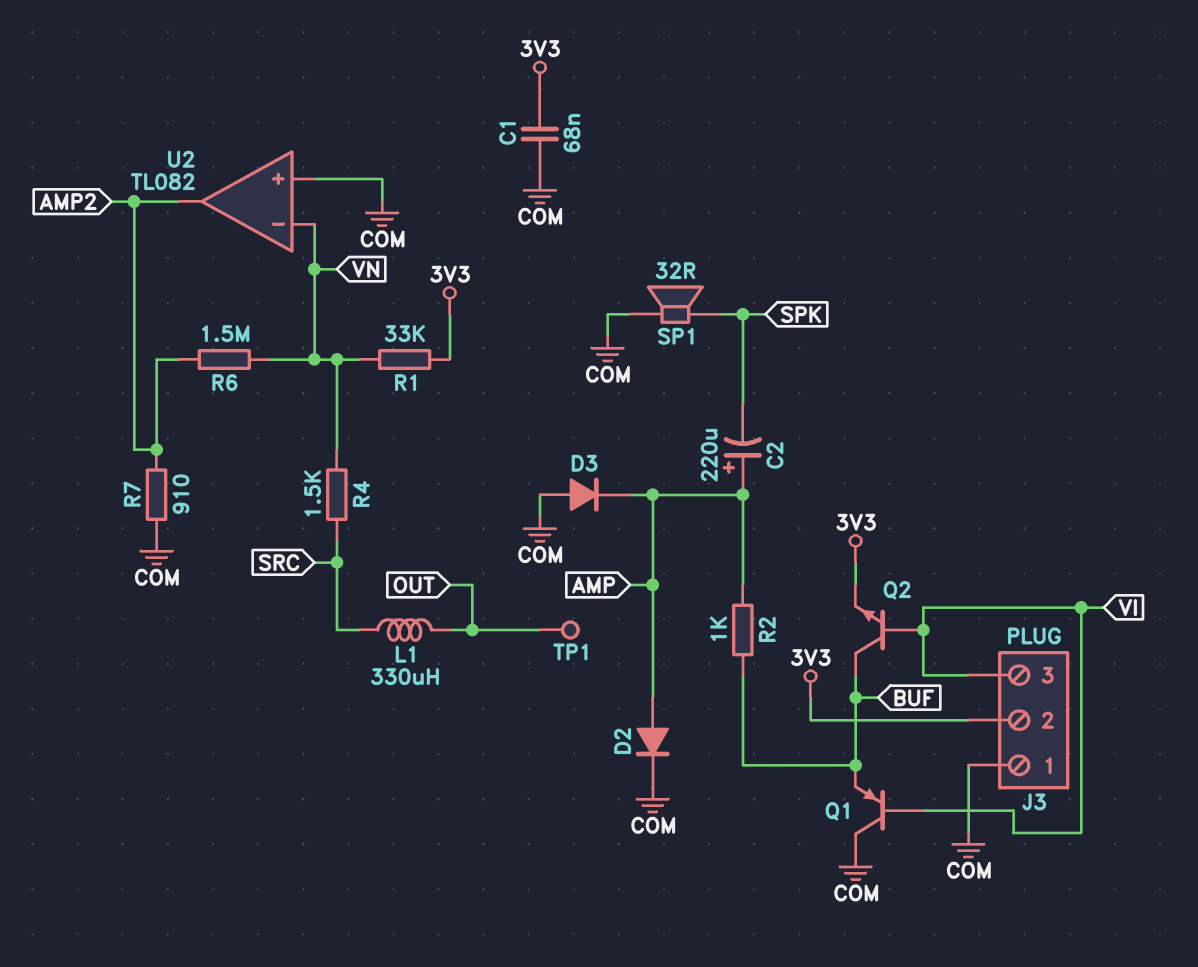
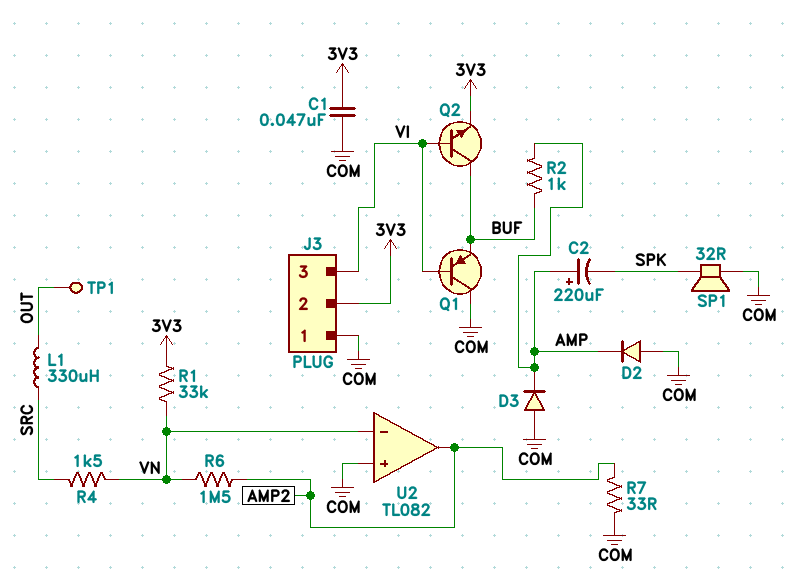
C1: 68nF (3V3, COM) -> 47nF (3V3, COM)
D2: diode (A AMP, K COM) -> diode (A COM, K AMP)
R7: 910 (AMP2, COM) -> 33 (AMP2, COM)

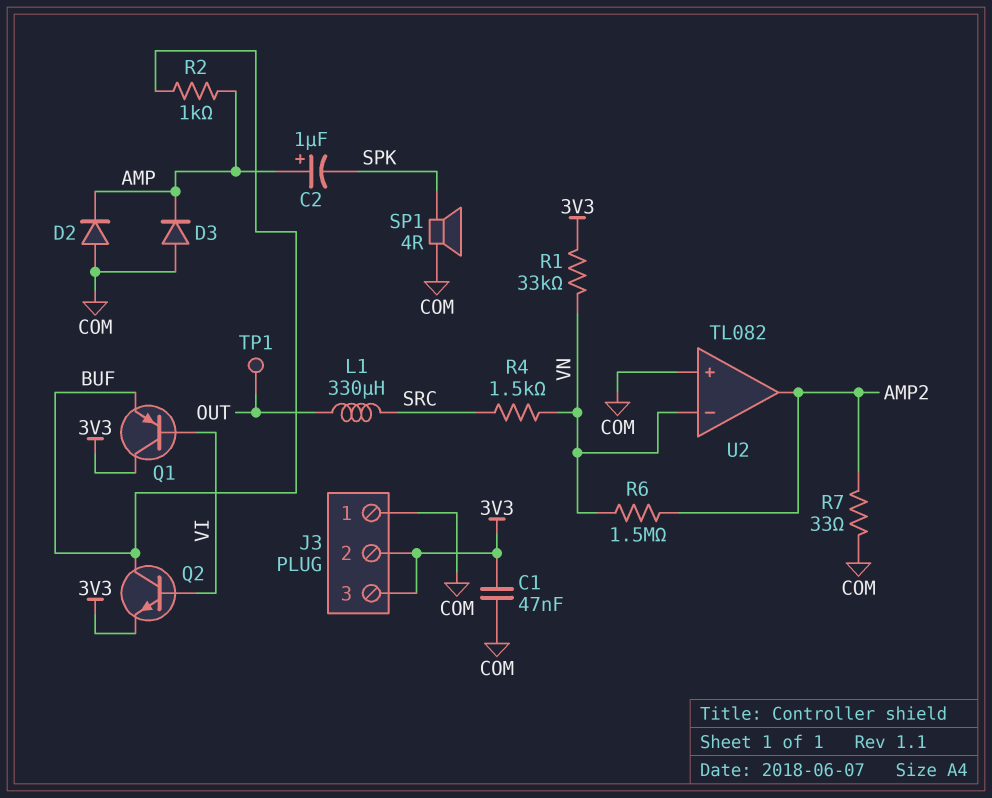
C2: 220uF (plus AMP, minus SPK) -> 1uF (plus AMP, minus SPK)
J3 pin 3: VI -> 3V3
Q1: PNP (B VI, C COM, E BUF) -> PNP (B VI, C 3V3, E BUF)
SP1: speaker 32R (COM, SPK) -> speaker 4R (COM, SPK)

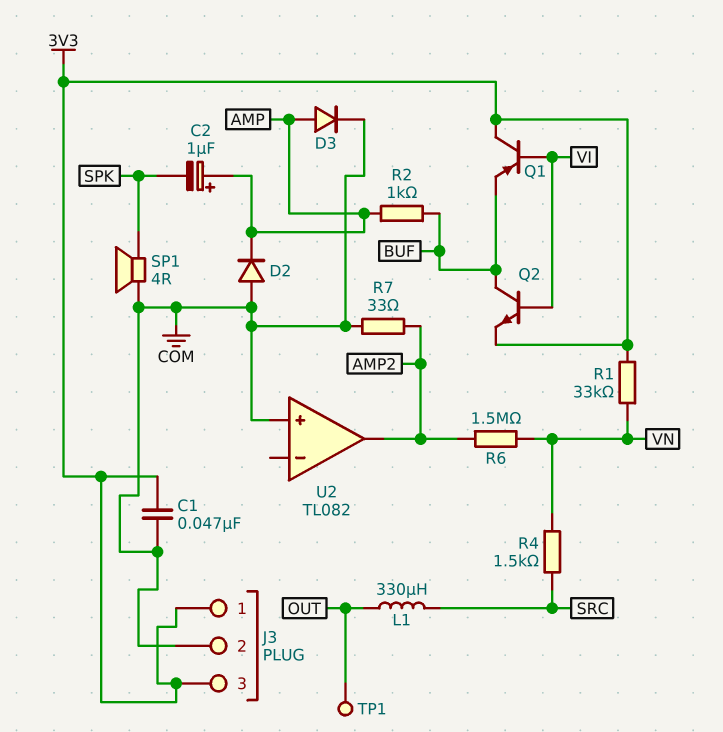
D3: diode (A COM, K AMP) -> diode (A AMP, K COM)
J3 pin 1: COM -> 3V3
J3 pin 2: 3V3 -> COM
U2 pin in-: VN -> none

